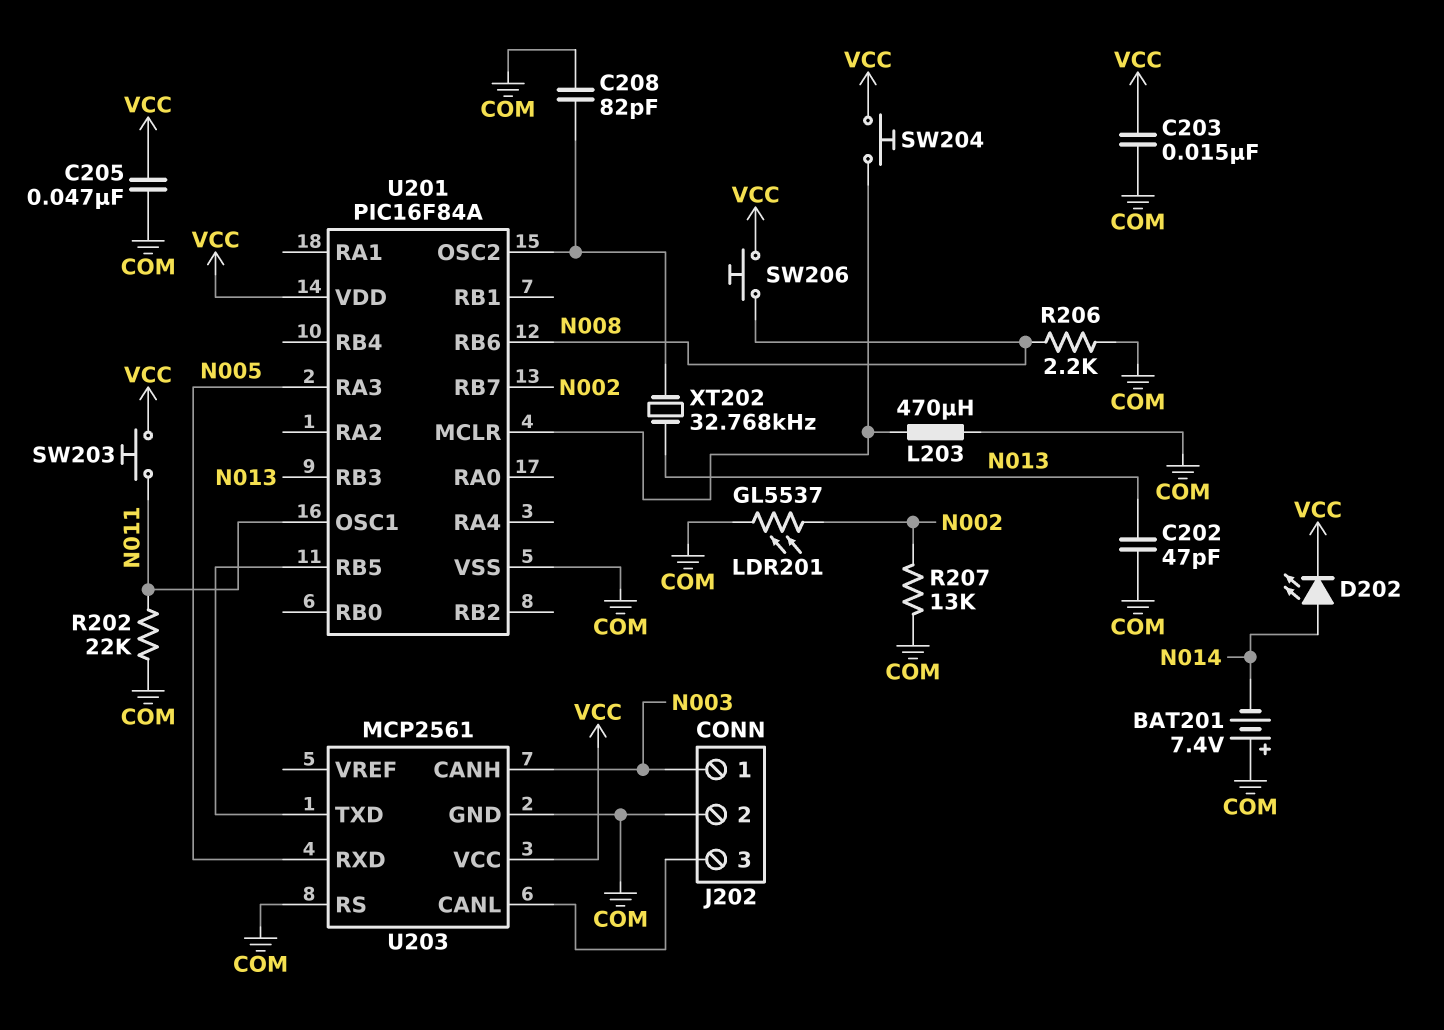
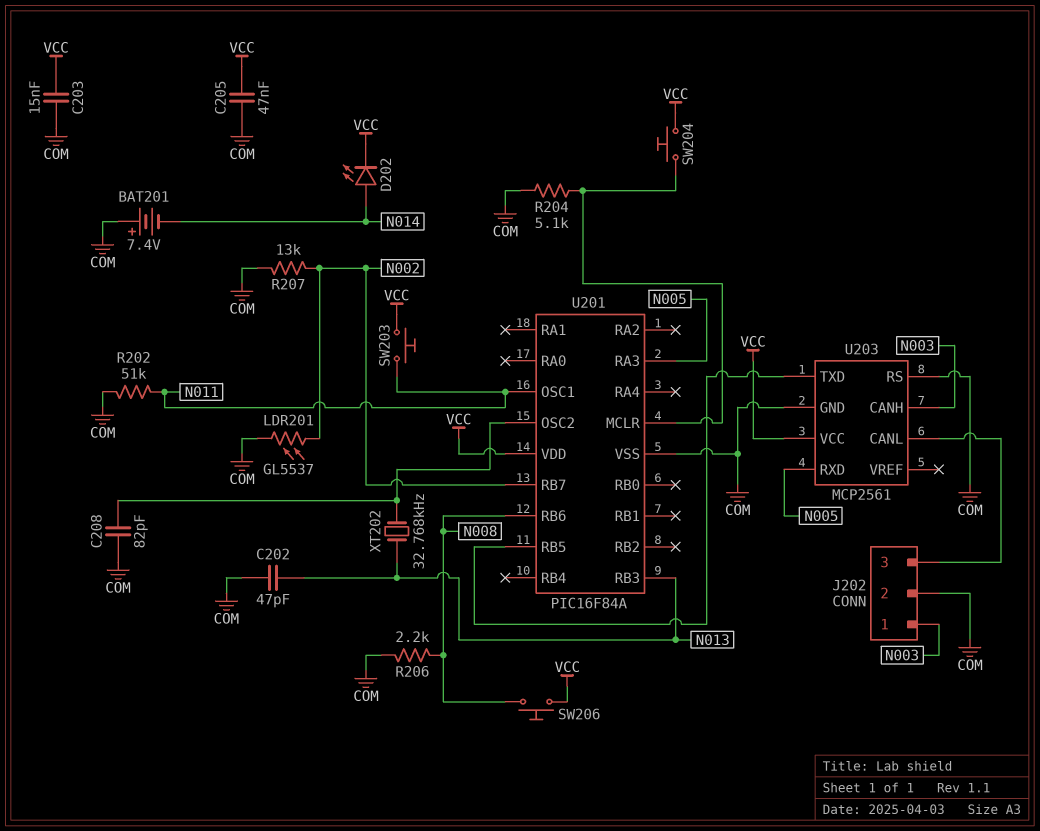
L203: 470uH (COM, U201/MCLR) -> none
R202: 22k (COM, N011) -> 51k (COM, N011)
R204: none -> 5.1k (COM, U201/MCLR)

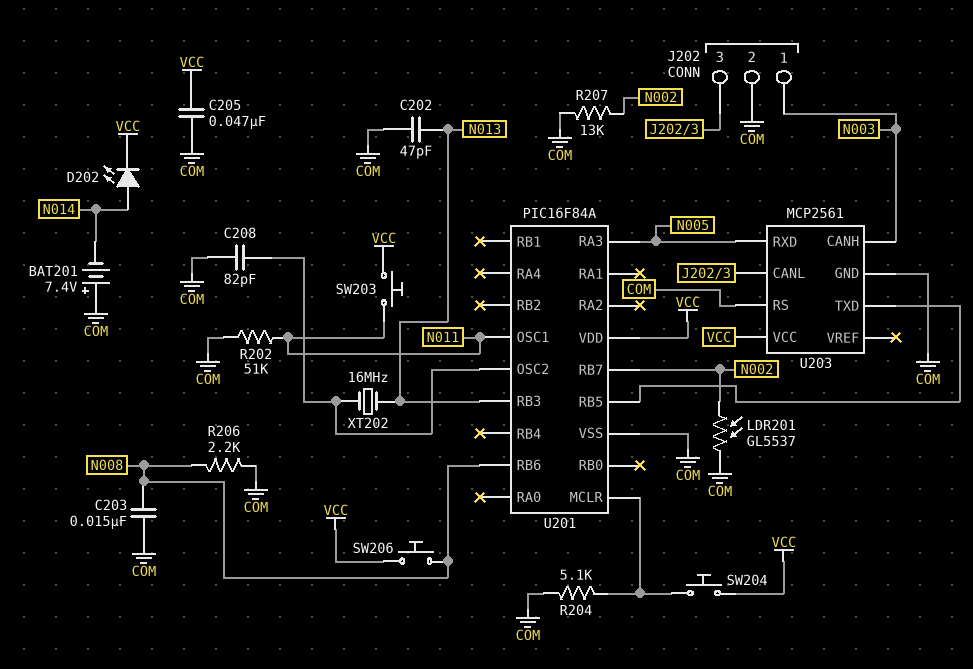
C203: 15nF (COM, VCC) -> 15nF (COM, N008)
XT202: 32.768kHz (N013, U201/OSC2) -> 16MHz (N013, U201/OSC2)

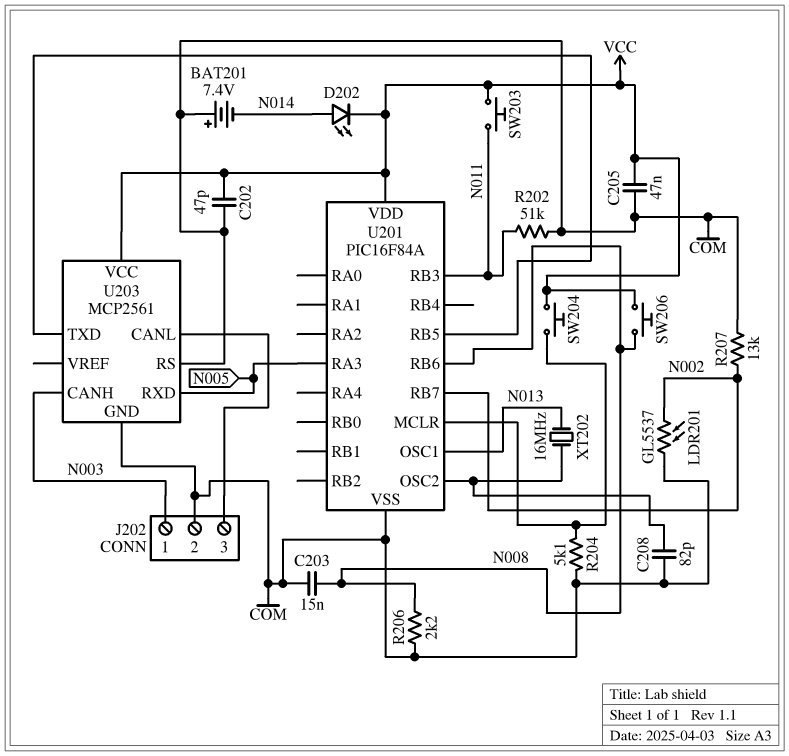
C202: 47pF (COM, N013) -> 47pF (COM, VCC)
U201 pin OSC1: N011 -> N013
U201 pin RB3: N013 -> N011

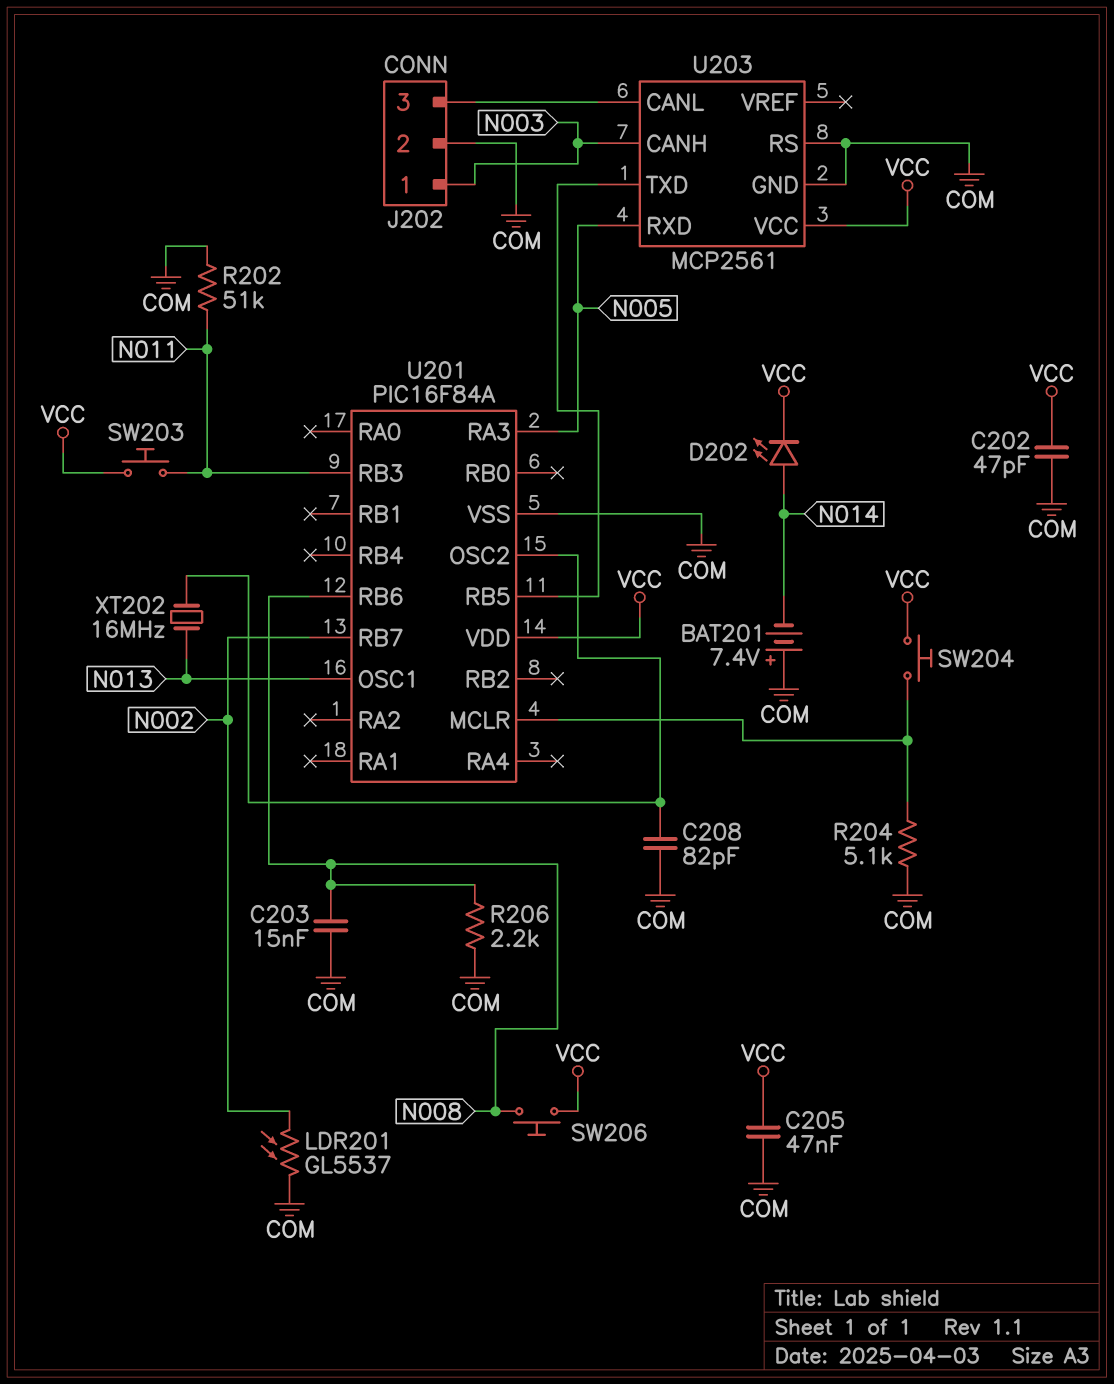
R207: 13k (COM, N002) -> none

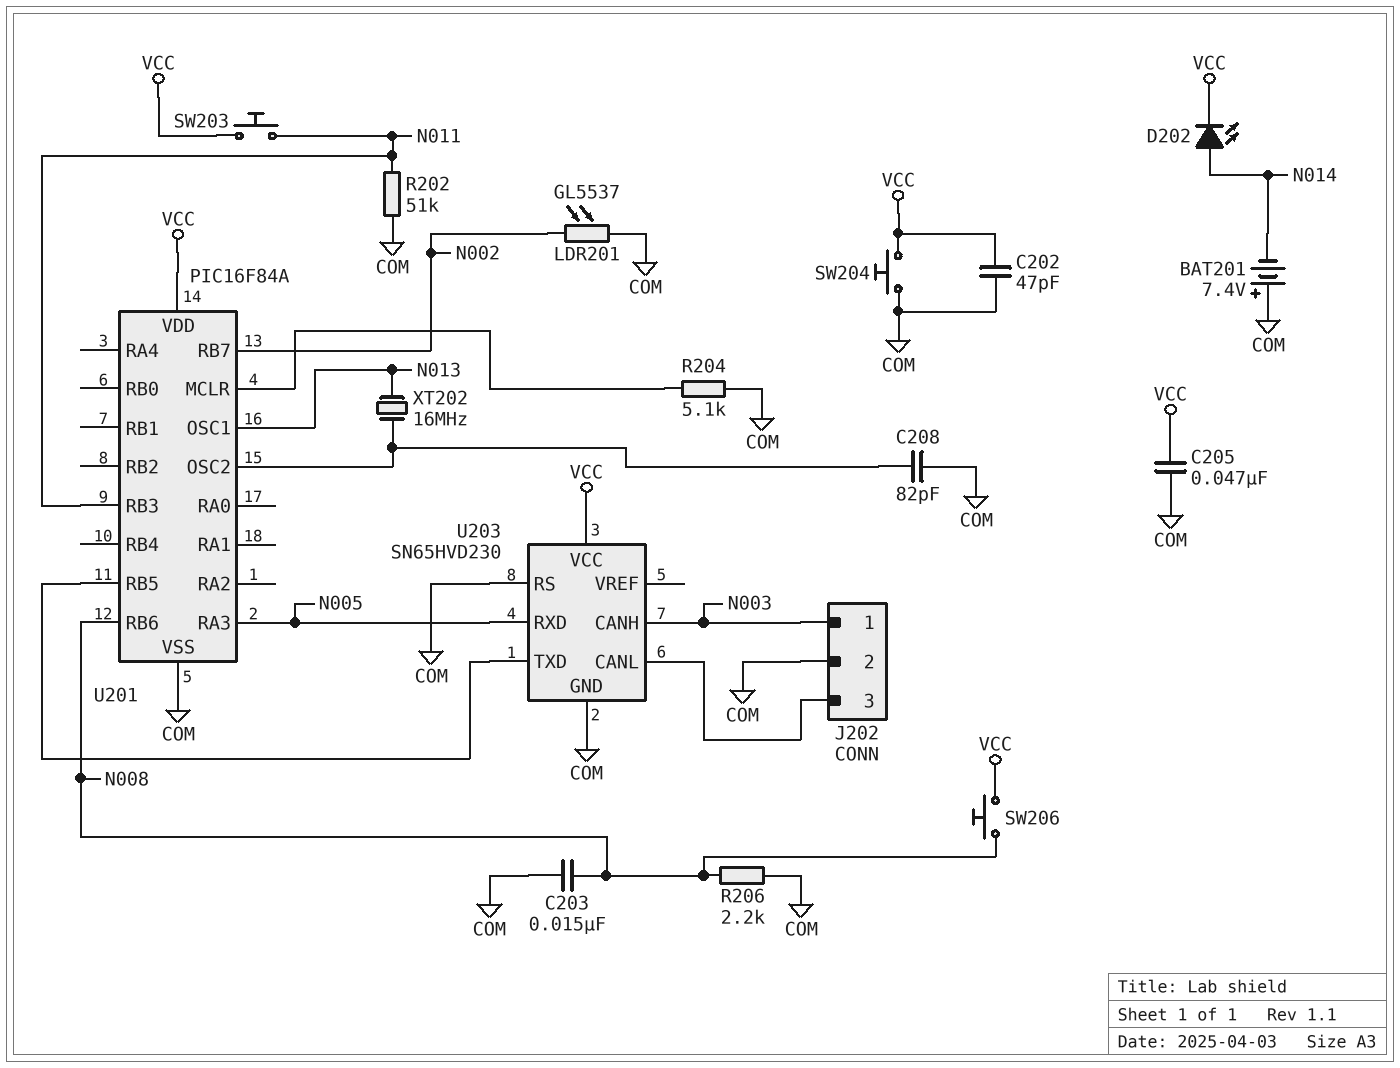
SW204: button (U201/MCLR, VCC) -> button (COM, VCC)
U203: MCP2561 -> SN65HVD230

